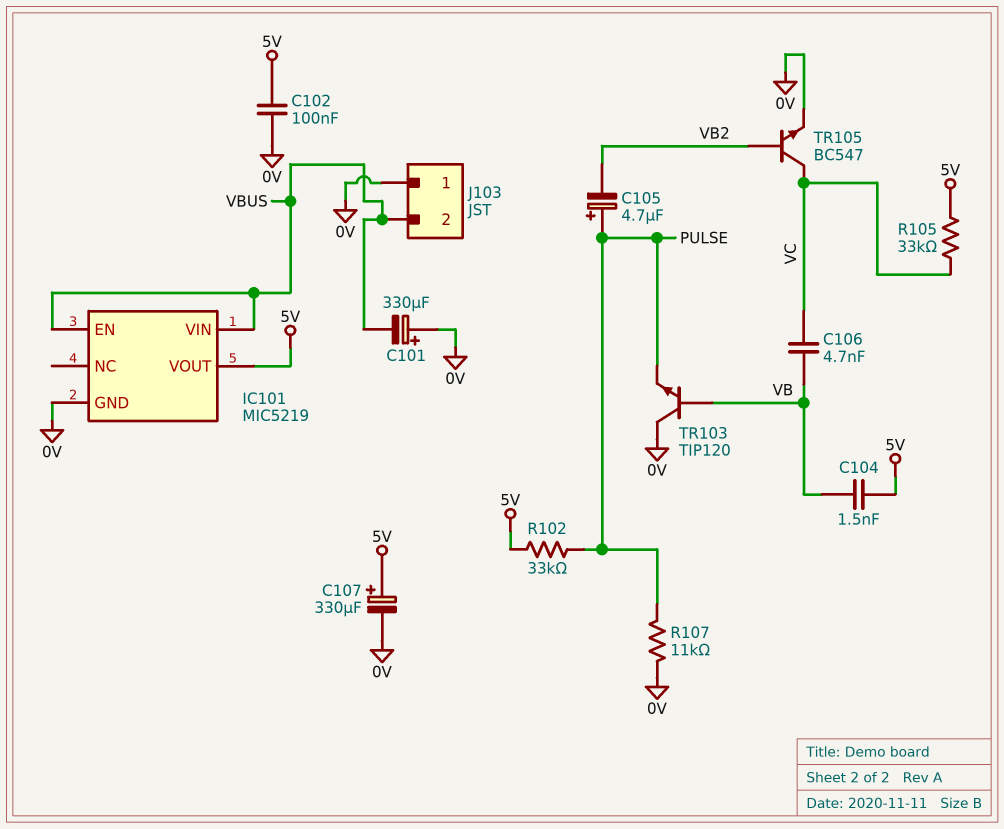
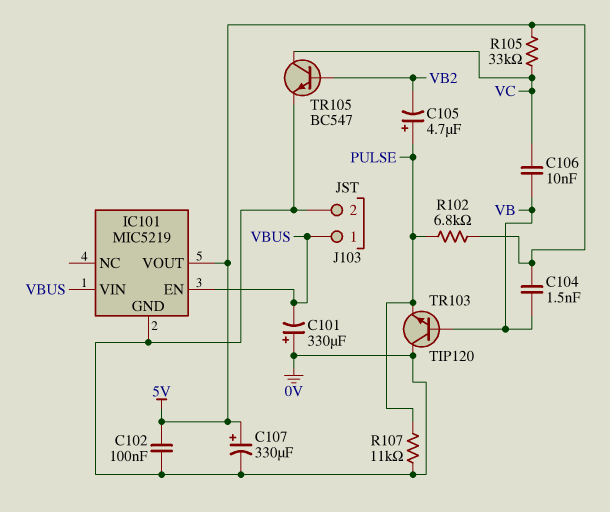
C106: 4.7nF (VB, VC) -> 10nF (VB, VC)
J103 pin 1: 0V -> VBUS
J103 pin 2: VBUS -> 0V
R102: 33k (5V, PULSE) -> 6.8k (5V, PULSE)

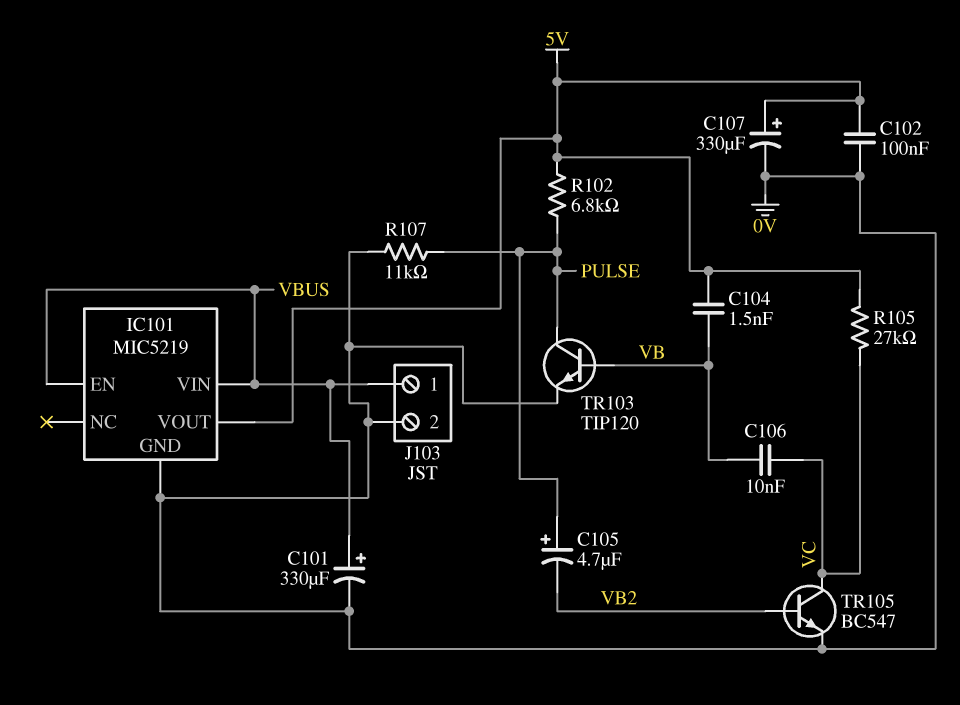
C101: 330uF (plus 0V, minus VBUS) -> 330uF (plus VBUS, minus 0V)
R105: 33k (5V, VC) -> 27k (5V, VC)
TR103: NPN TIP120 (B VB, C 0V, E PULSE) -> NPN TIP120 (B VB, C PULSE, E 0V)

